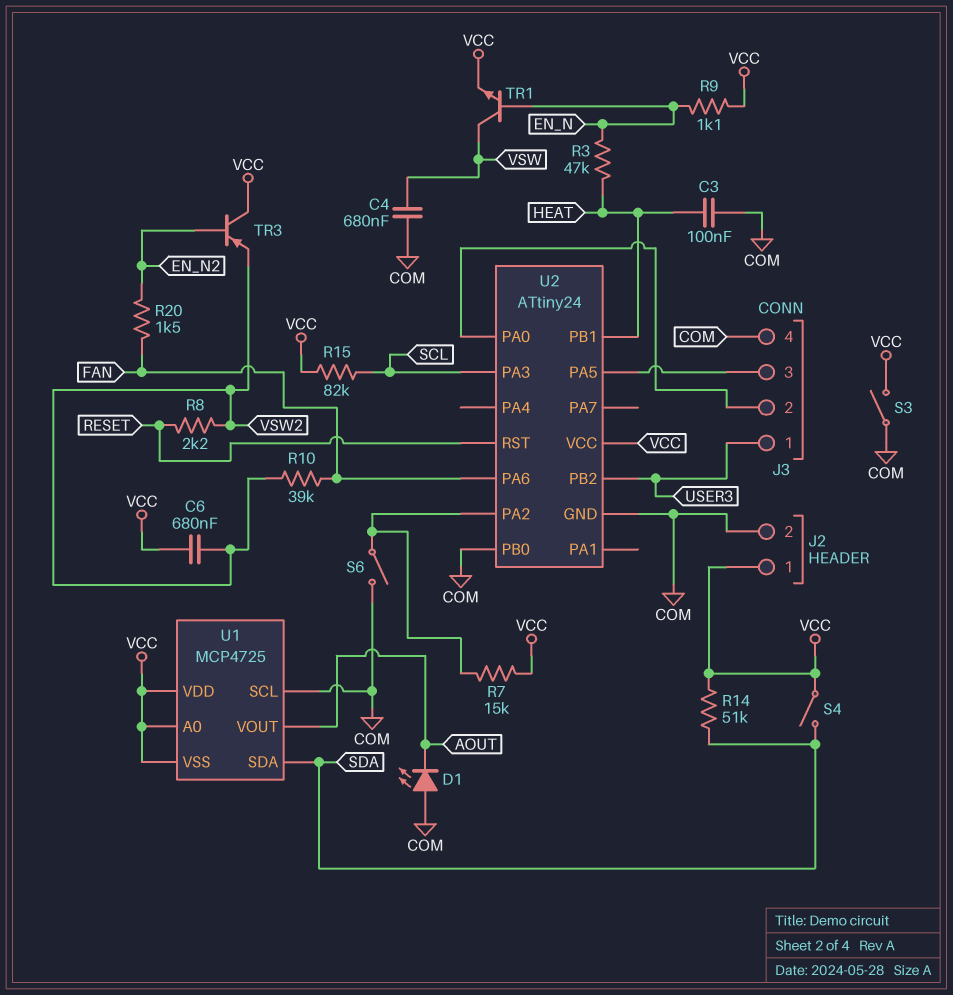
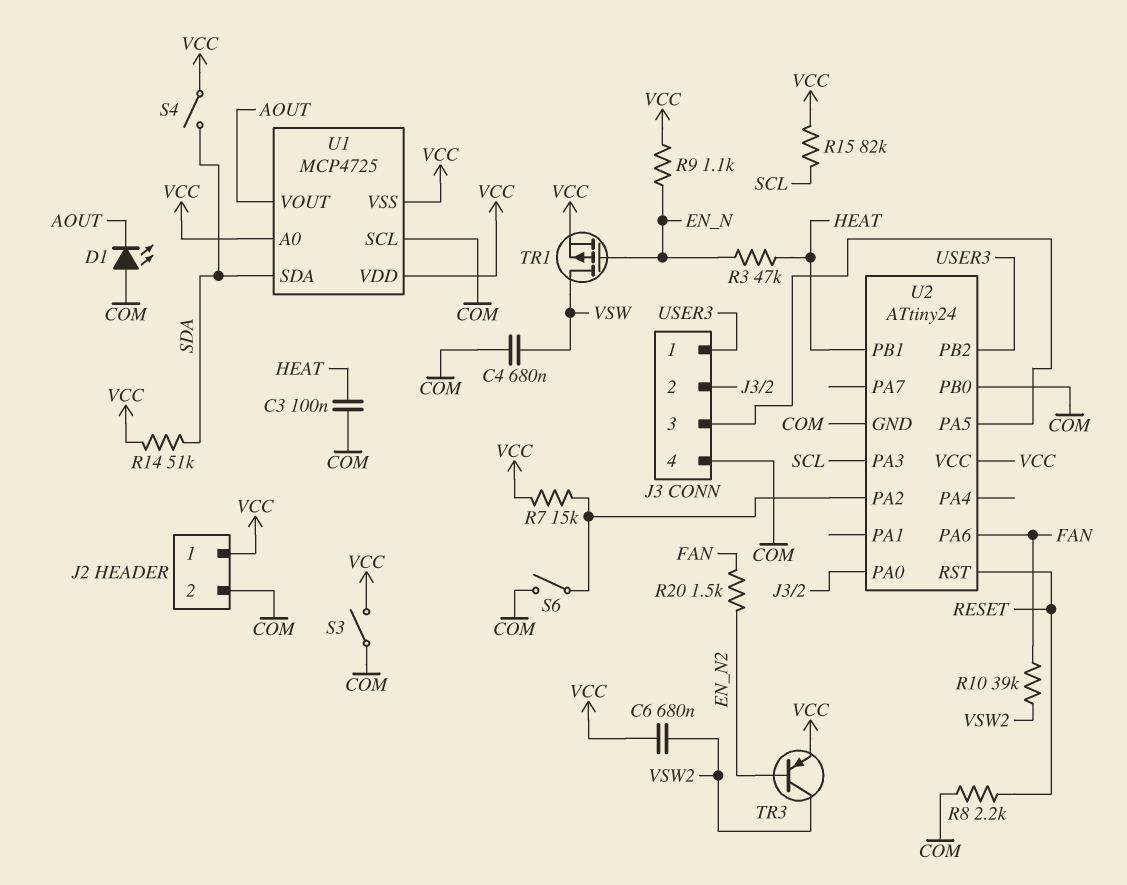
R8: 2.2k (RESET, VSW2) -> 2.2k (COM, RESET)
TR1: NPN (B EN_N, C VSW, E VCC) -> PMOS (G EN_N, D VSW, S VCC)
TR3: PNP (B EN_N2, C VCC, E VSW2) -> PNP (B EN_N2, C VSW2, E VCC)

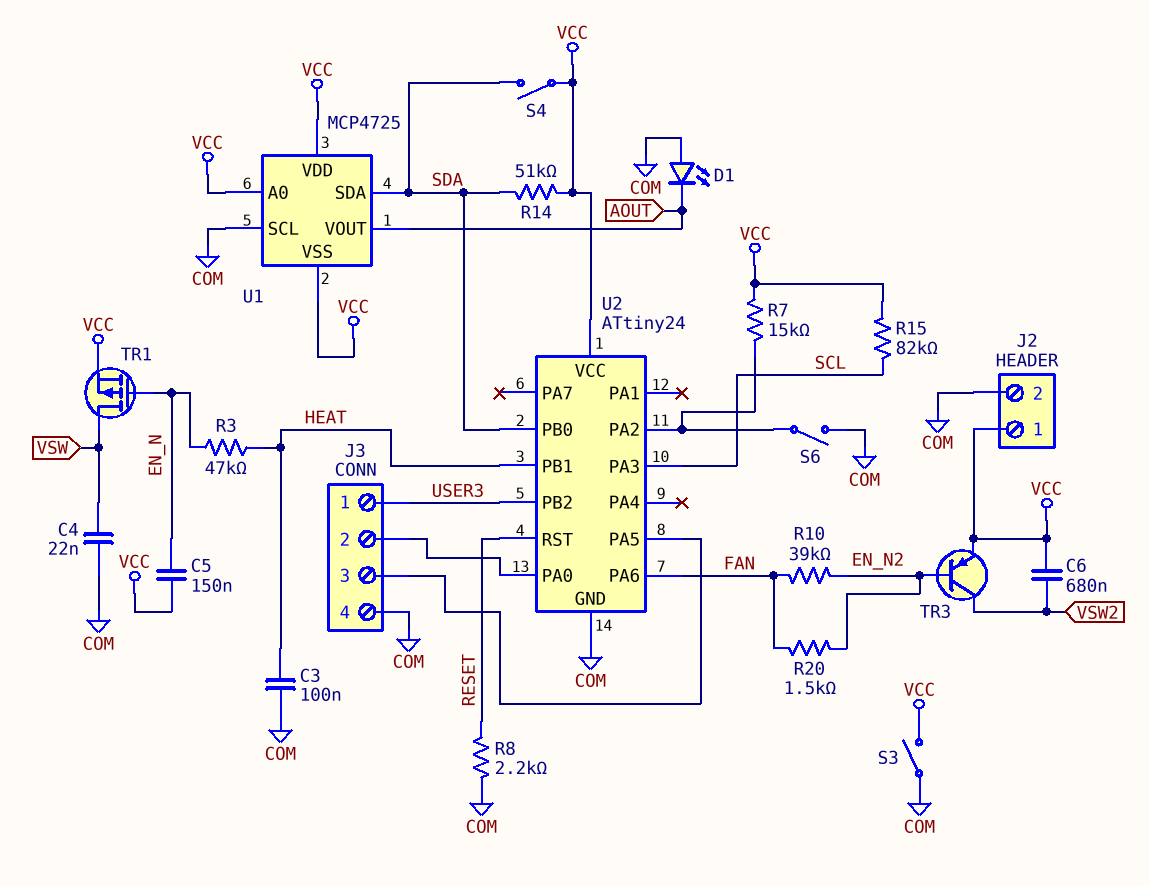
C4: 680nF (COM, VSW) -> 22nF (COM, VSW)
C5: none -> 150nF (EN_N, VCC)
R9: 1.1k (EN_N, VCC) -> none
R10: 39k (FAN, VSW2) -> 39k (EN_N2, FAN)
U2 pin PB0: COM -> SDA

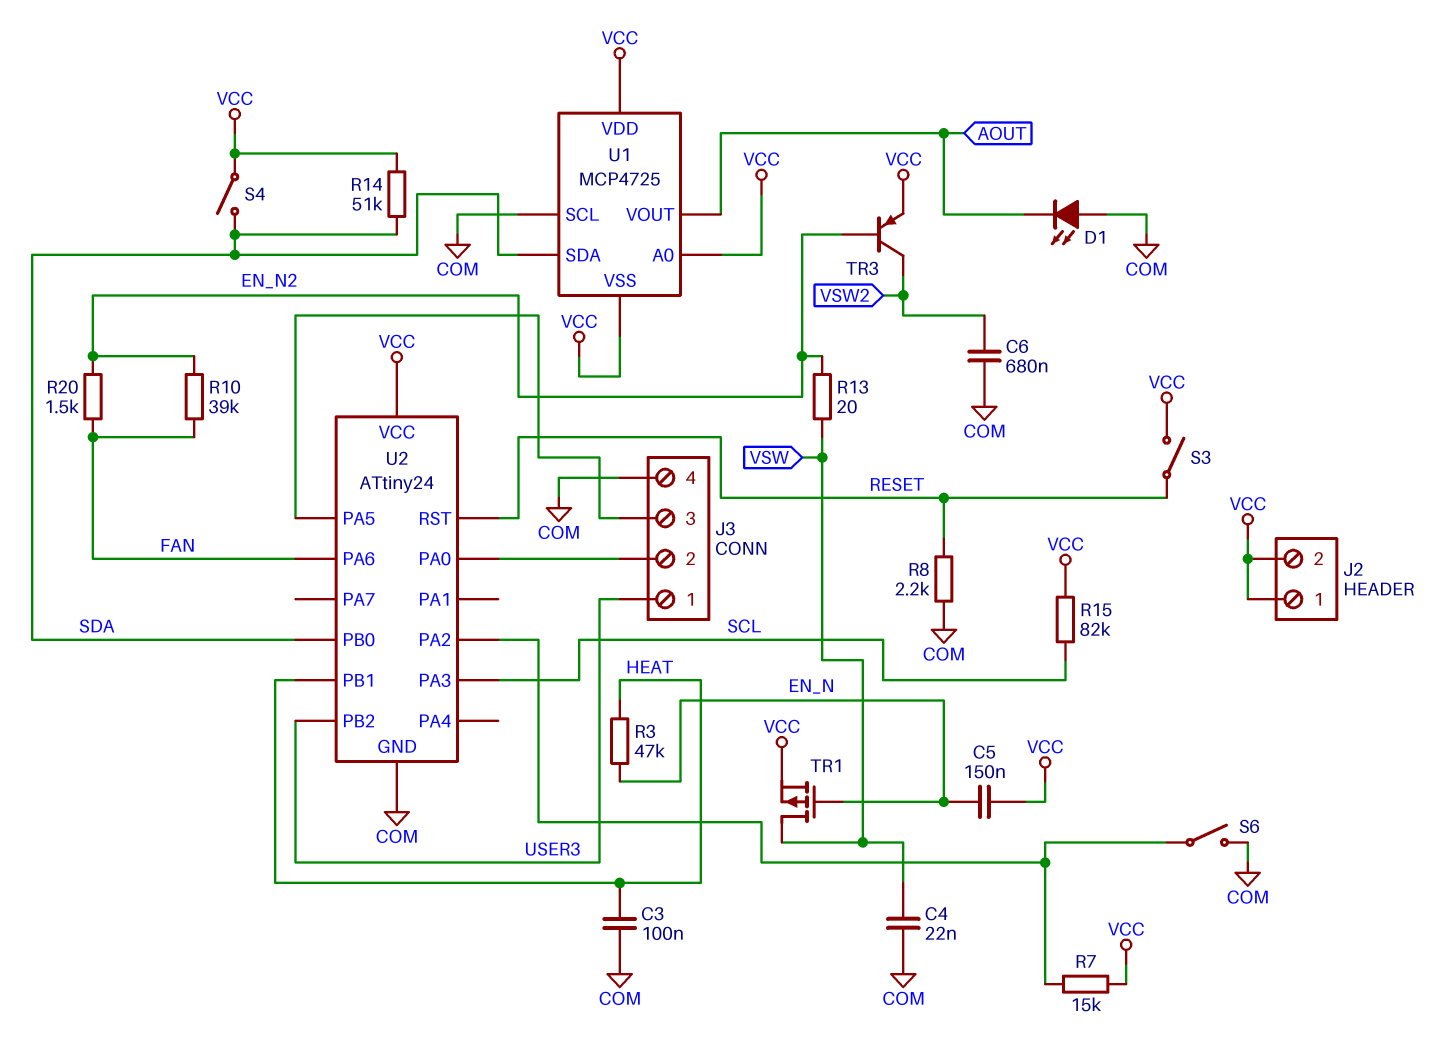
C6: 680nF (VCC, VSW2) -> 680nF (COM, VSW2)
J2 pin 2: COM -> VCC
R13: none -> 20 (EN_N2, VSW)
S3: switch (COM, VCC) -> switch (RESET, VCC)

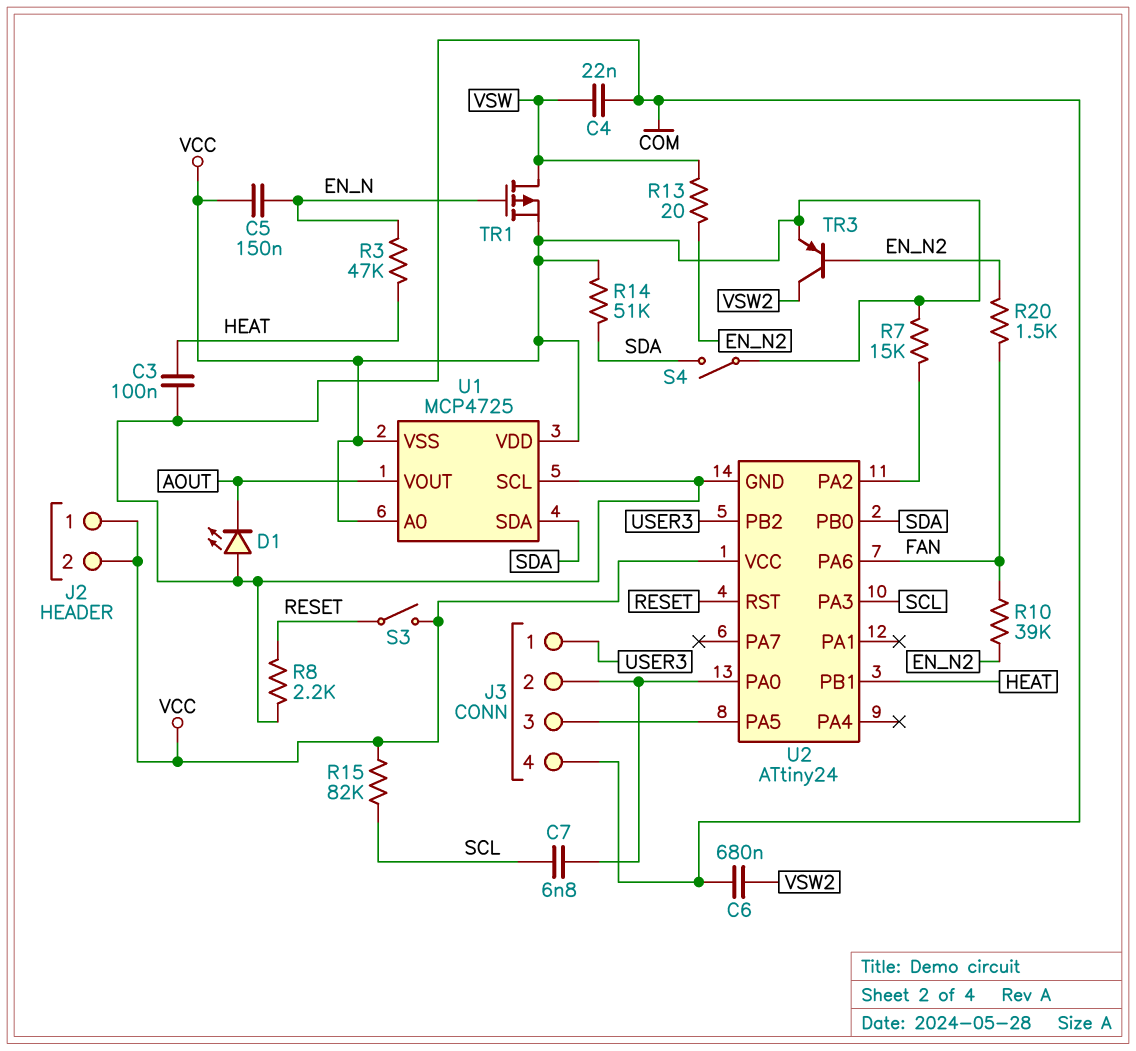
C7: none -> 6.8nF (J3/2, SCL)
S6: switch (COM, U2/PA2) -> none

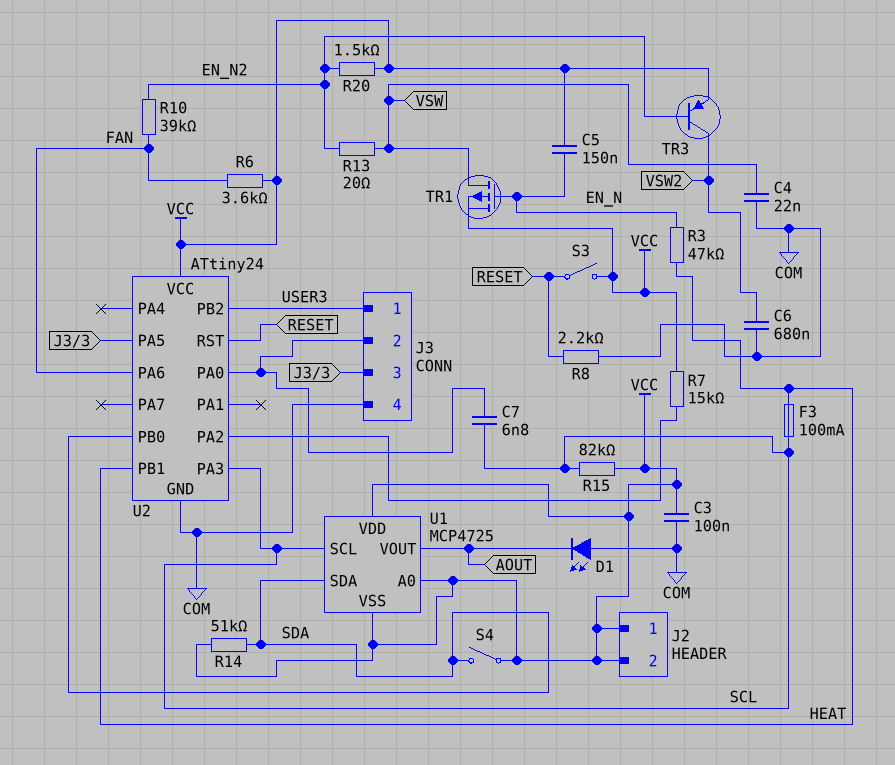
C3: 100nF (COM, HEAT) -> 100nF (COM, VCC)
F3: none -> 100mA (HEAT, SCL)
R6: none -> 3.6k (FAN, VCC)
R20: 1.5k (EN_N2, FAN) -> 1.5k (EN_N2, VCC)
U1 pin SCL: COM -> SCL

